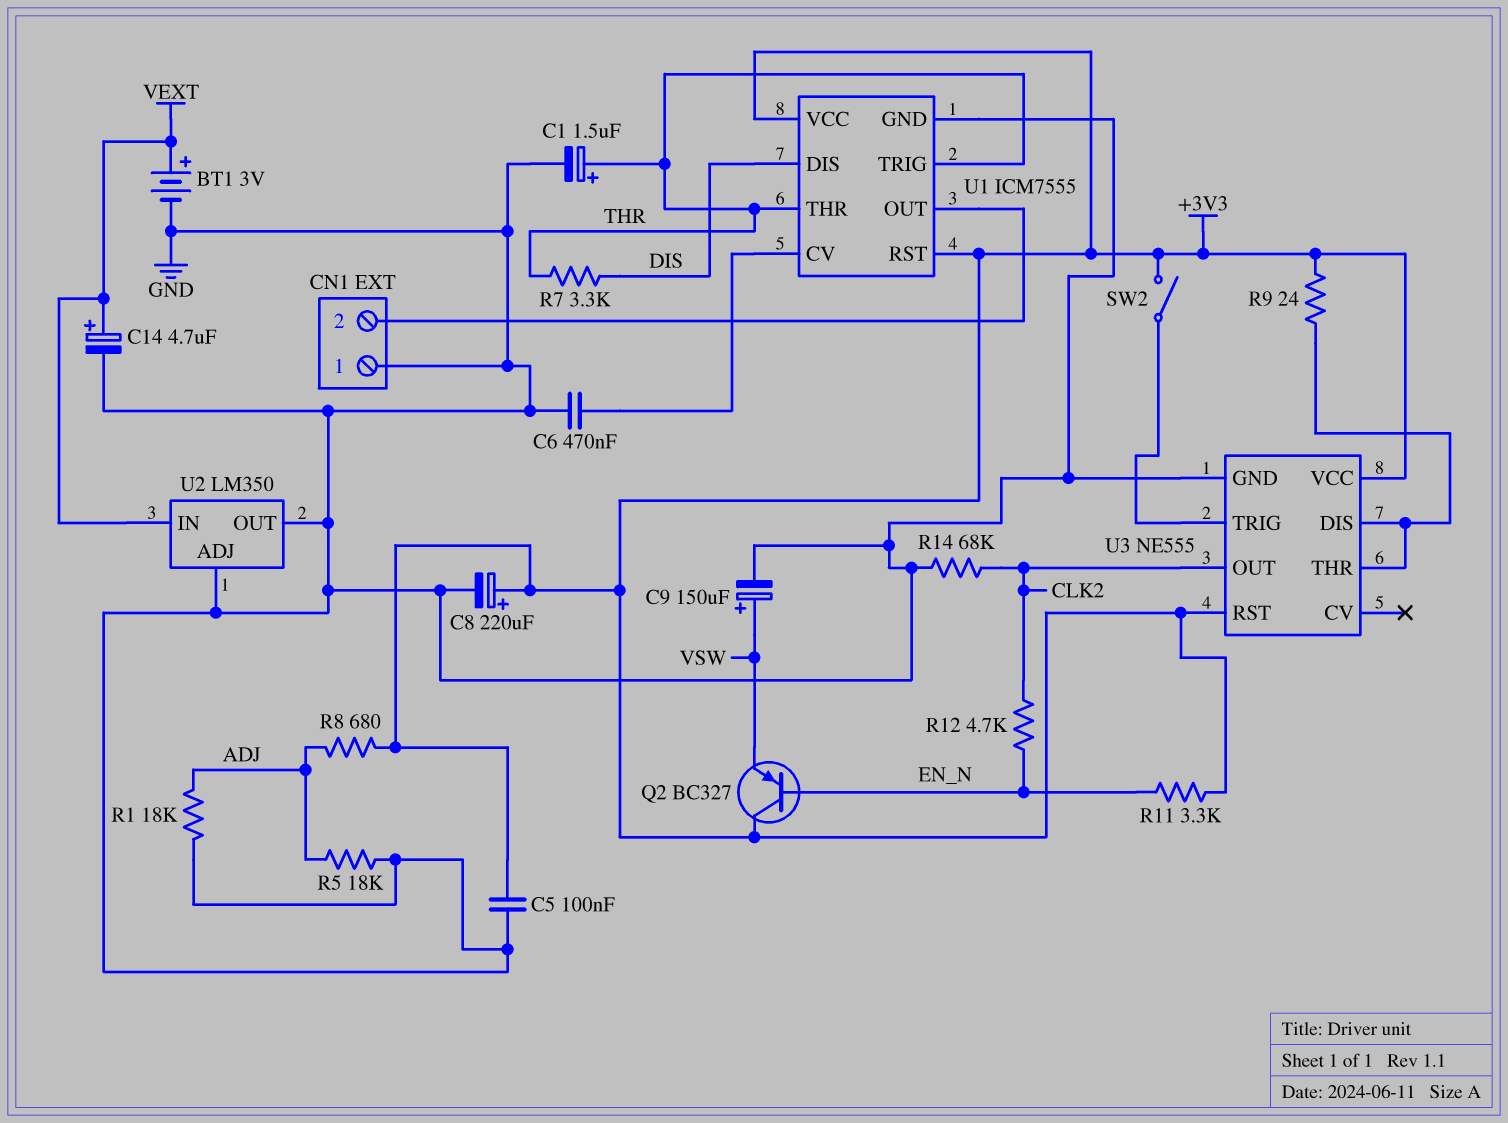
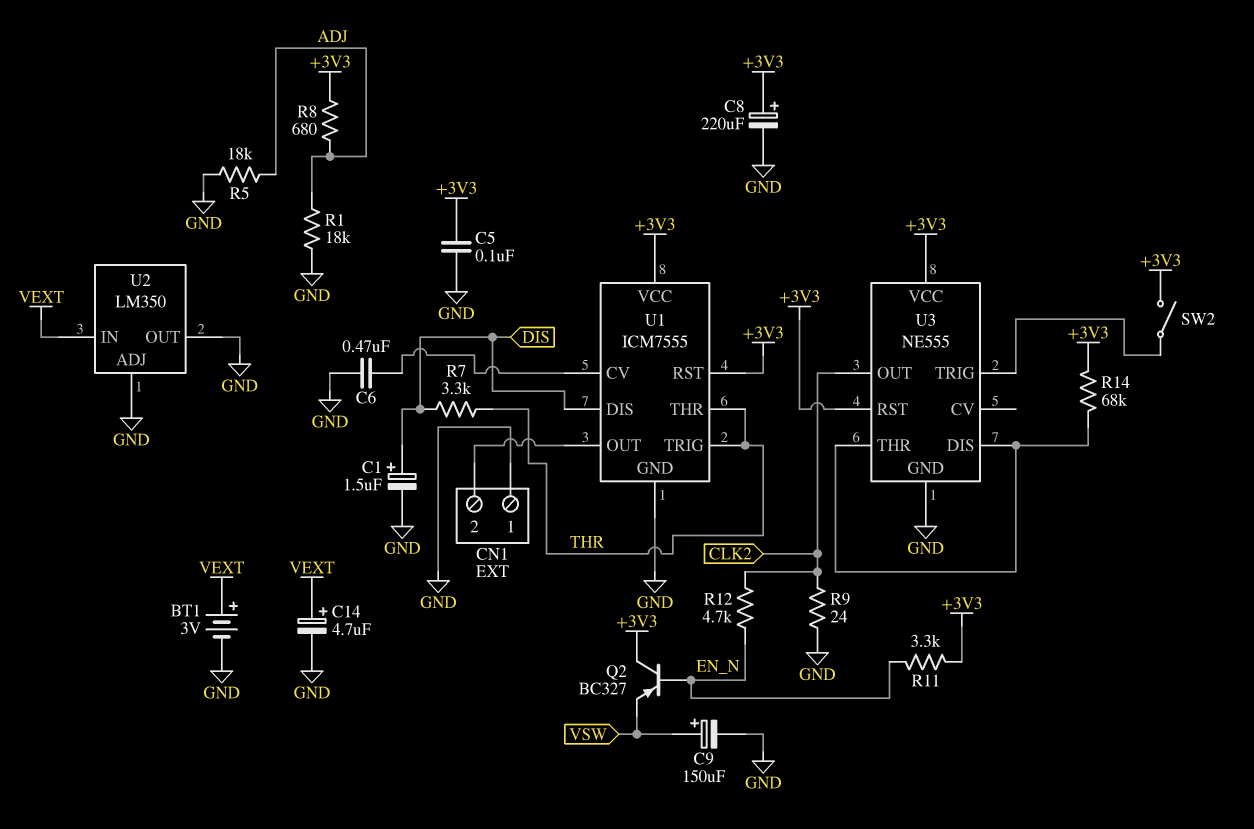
C1: 1.5uF (plus THR, minus GND) -> 1.5uF (plus DIS, minus GND)
R9: 24 (+3V3, U3/DIS) -> 24 (CLK2, GND)
R14: 68k (CLK2, GND) -> 68k (+3V3, U3/DIS)

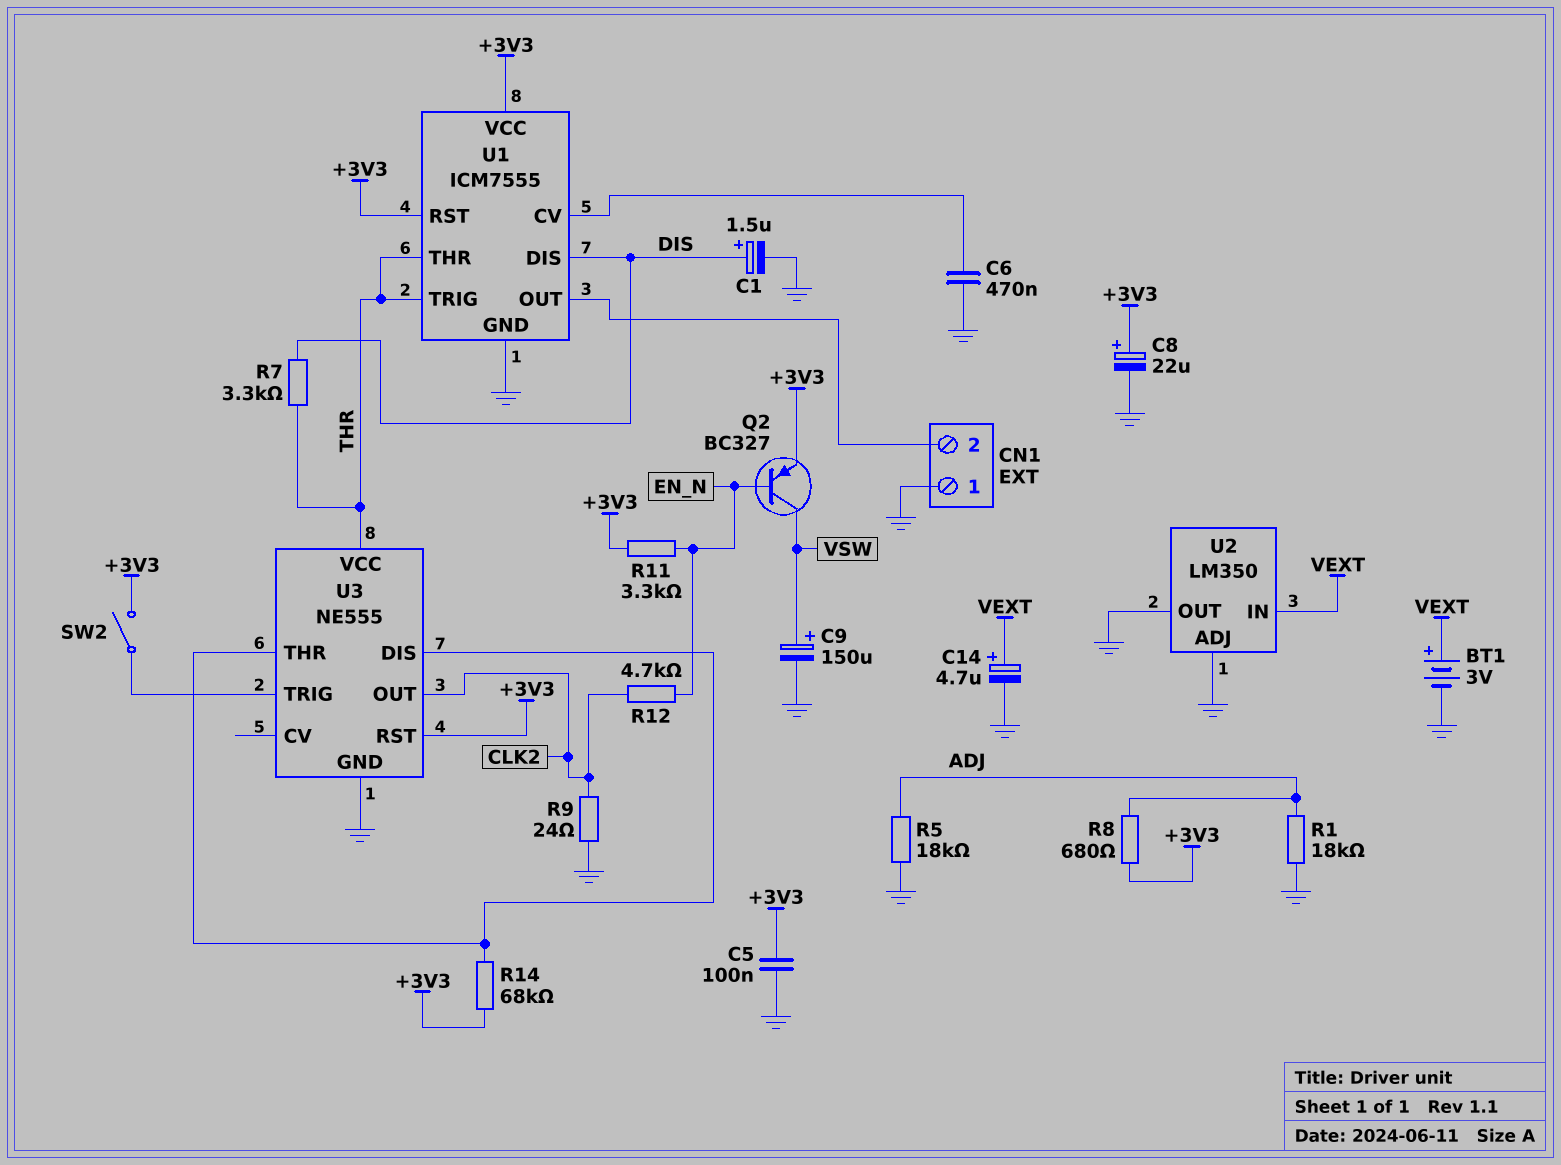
C8: 220uF (plus +3V3, minus GND) -> 22uF (plus +3V3, minus GND)
Q2: PNP BC327 (B EN_N, C +3V3, E VSW) -> PNP BC327 (B EN_N, C VSW, E +3V3)
U3 pin VCC: +3V3 -> THR

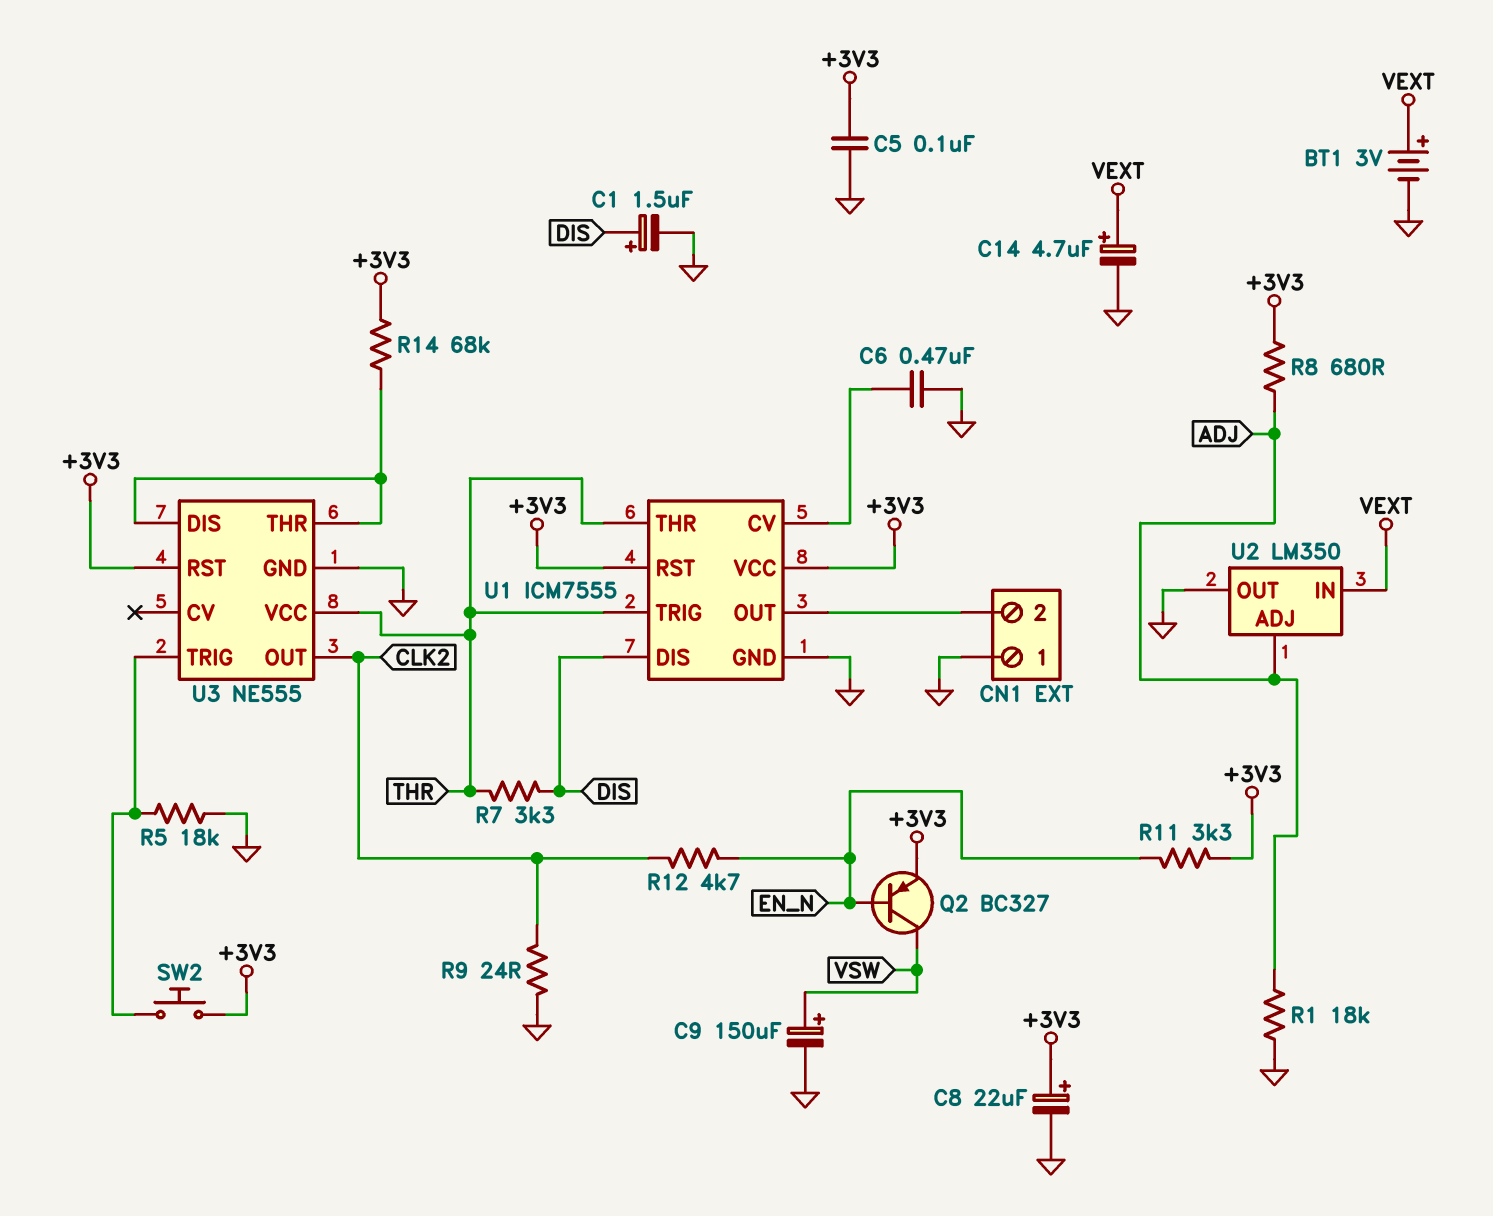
R5: 18k (ADJ, GND) -> 18k (GND, U3/TRIG)
SW2: switch (+3V3, U3/TRIG) -> button (+3V3, U3/TRIG)
U2 pin ADJ: GND -> ADJ

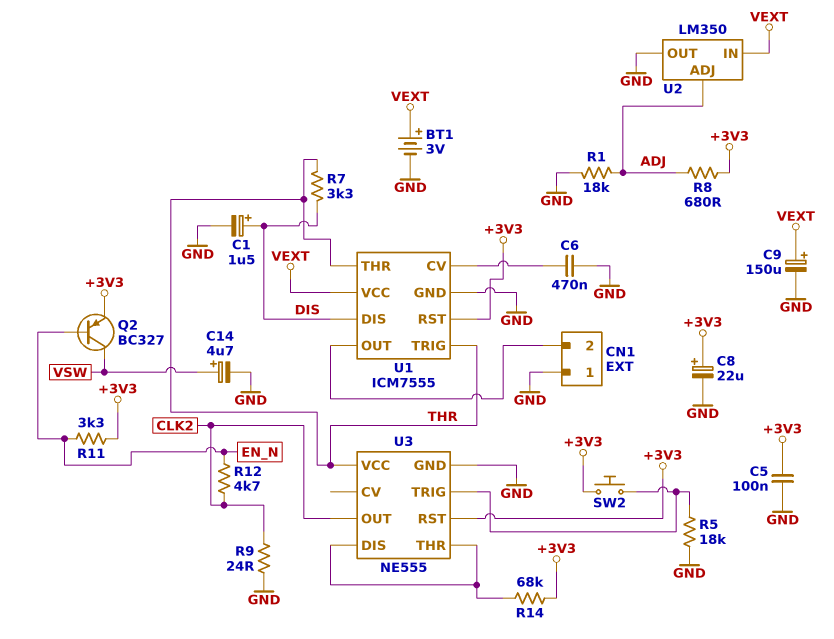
C9: 150uF (plus VSW, minus GND) -> 150uF (plus VEXT, minus GND)
C14: 4.7uF (plus VEXT, minus GND) -> 4.7uF (plus VSW, minus GND)
U1 pin VCC: +3V3 -> VEXT

